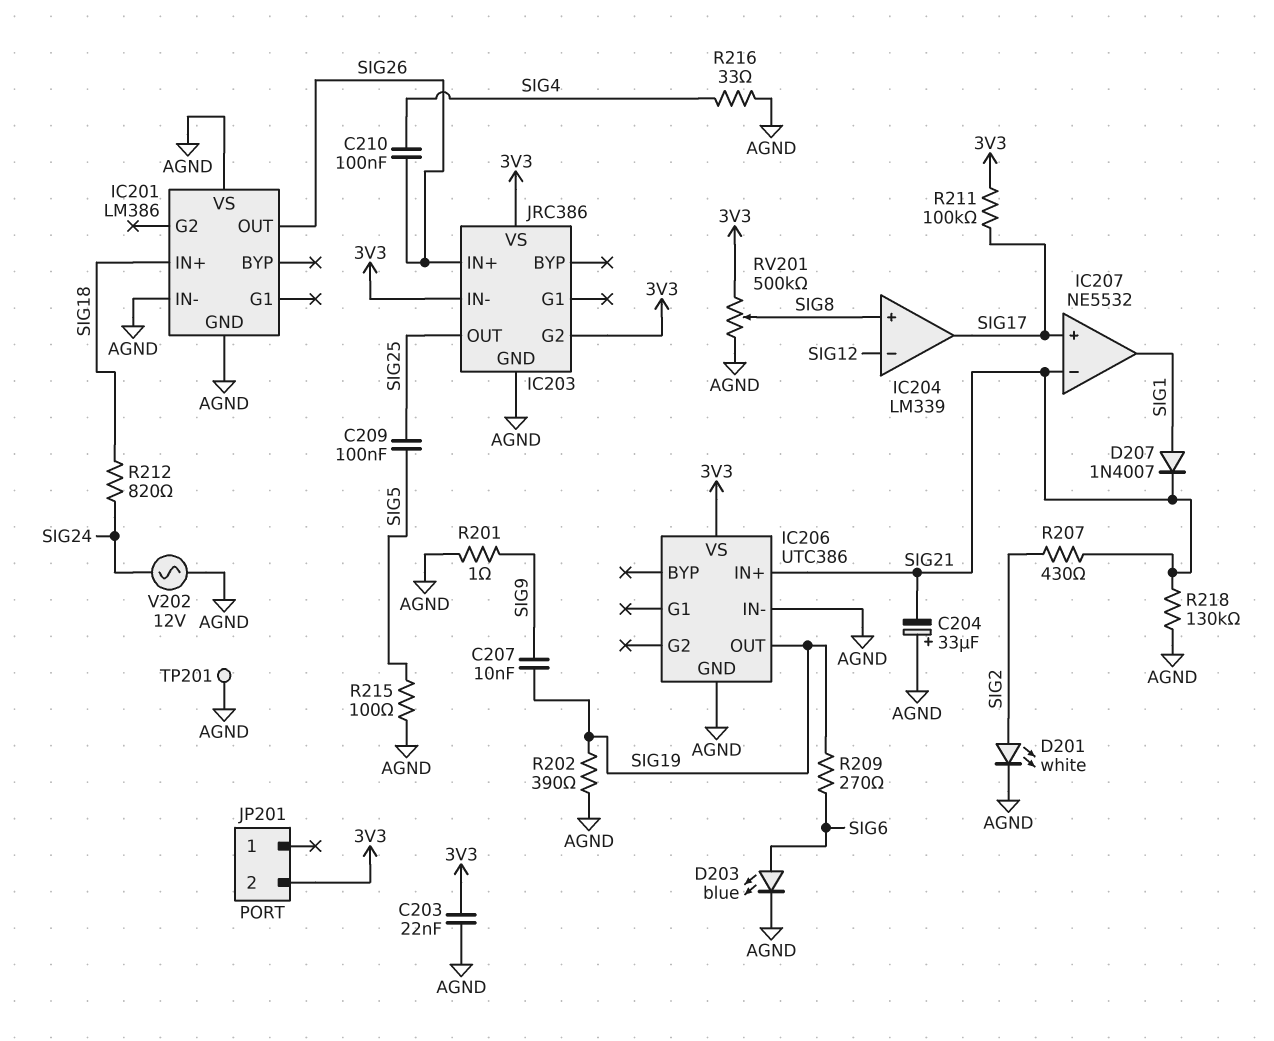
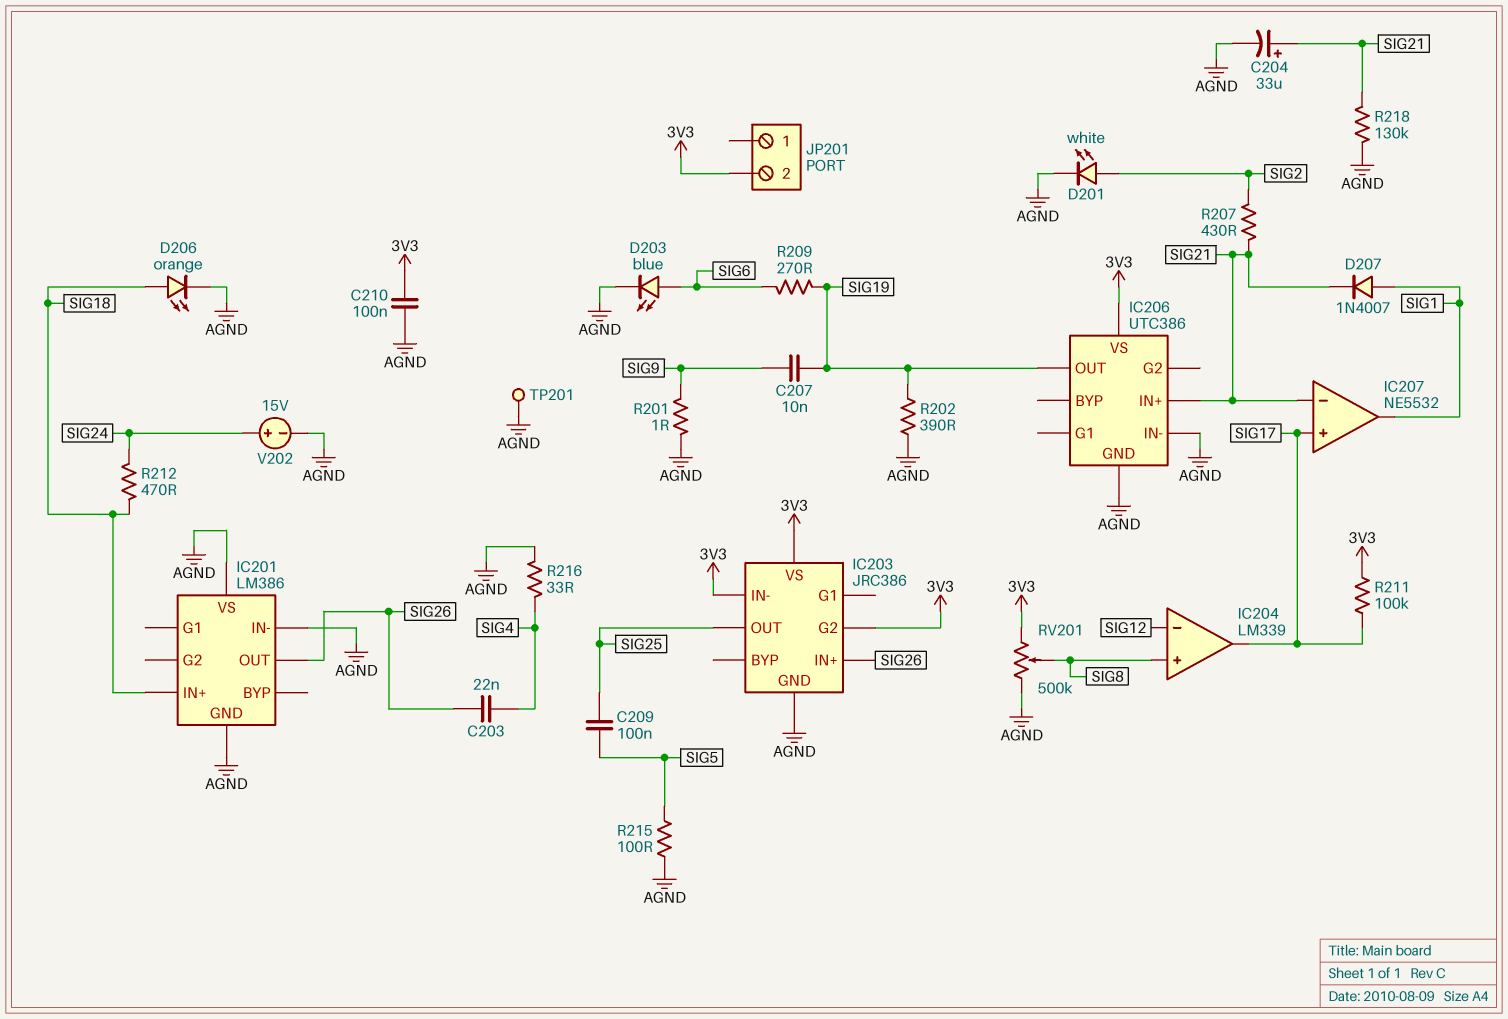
C203: 22nF (3V3, AGND) -> 22nF (SIG4, SIG26)
C204: 33uF (plus AGND, minus SIG21) -> 33uF (plus SIG21, minus AGND)
C210: 100nF (SIG4, SIG26) -> 100nF (3V3, AGND)
D206: none -> LED orange (A SIG18, K AGND)
R212: 820 (SIG18, SIG24) -> 470 (SIG18, SIG24)
V202: AC 12V (AGND, SIG24) -> 15V (plus SIG24, minus AGND)

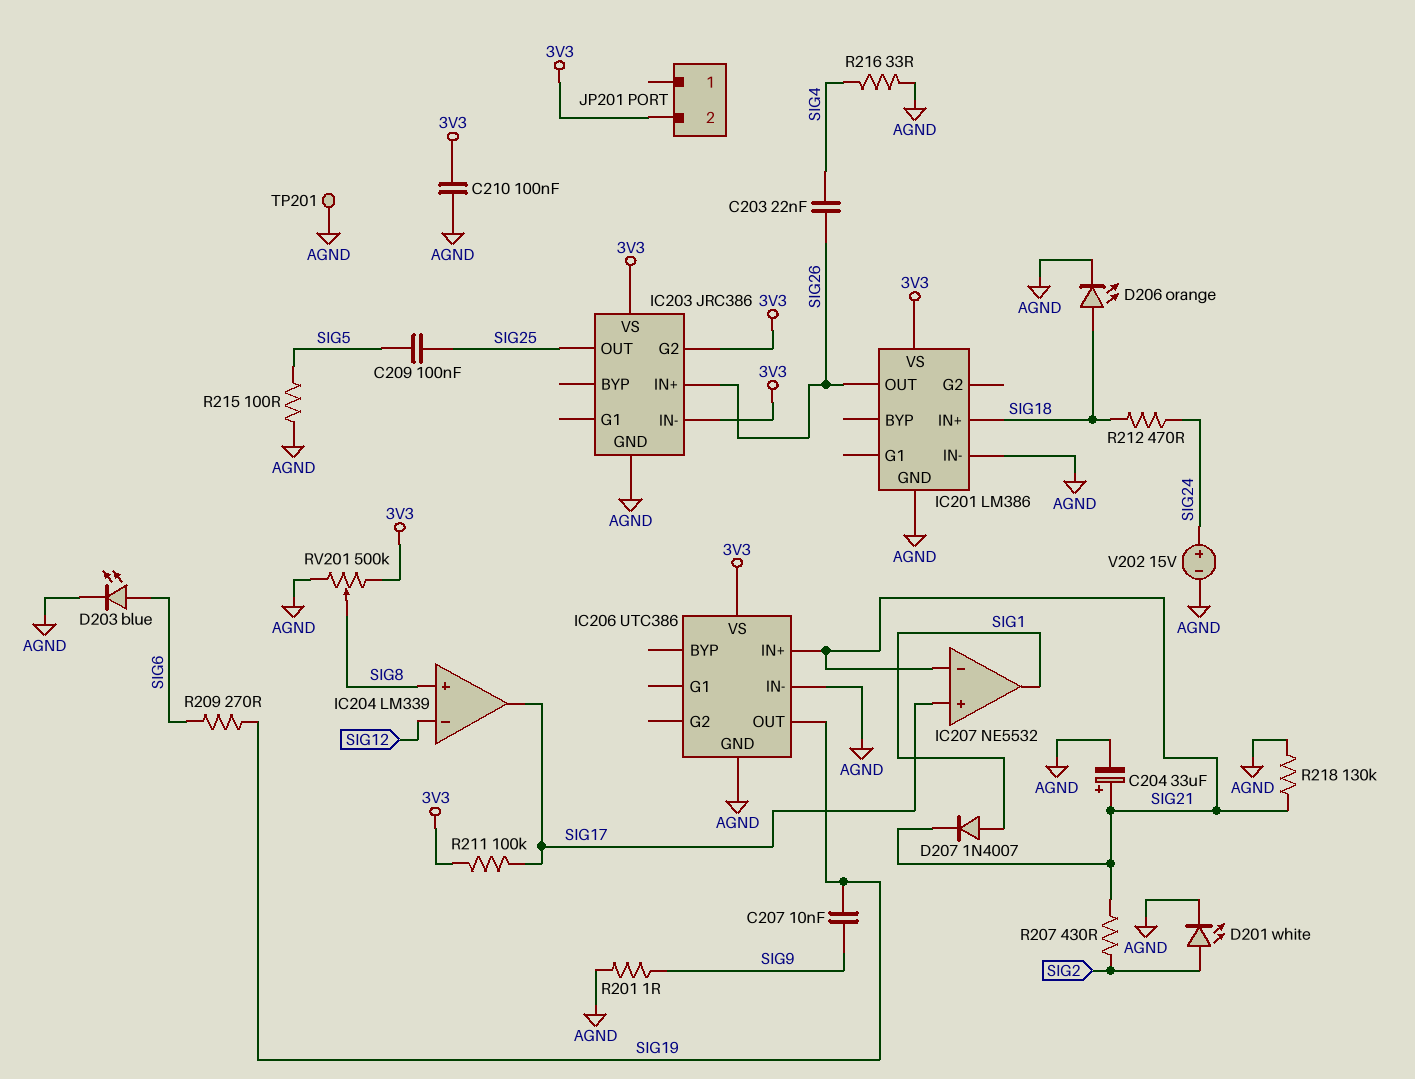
IC201 pin VS: AGND -> 3V3
R202: 390 (AGND, SIG19) -> none

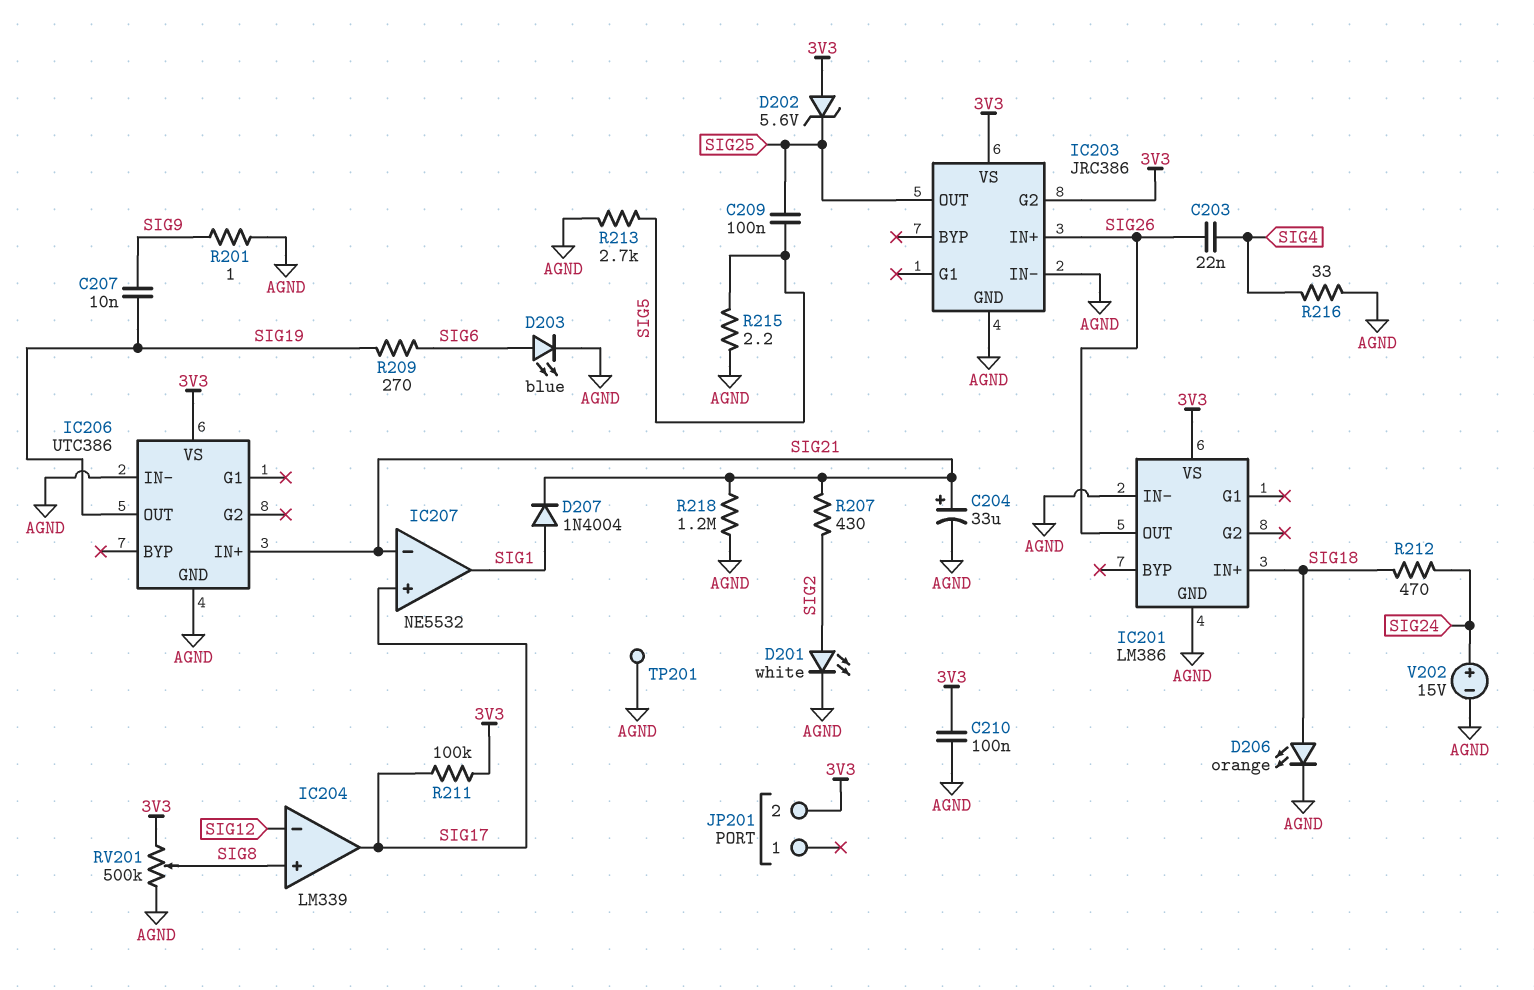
D202: none -> zener 5.6V (A 3V3, K SIG25)
D207: diode 1N4007 (A SIG1, K SIG21) -> diode 1N4004 (A SIG1, K SIG21)
IC203 pin IN-: 3V3 -> AGND
R213: none -> 2.7k (AGND, SIG5)
R215: 100 (AGND, SIG5) -> 2.2 (AGND, SIG5)
R218: 130k (AGND, SIG21) -> 1.2M (AGND, SIG21)

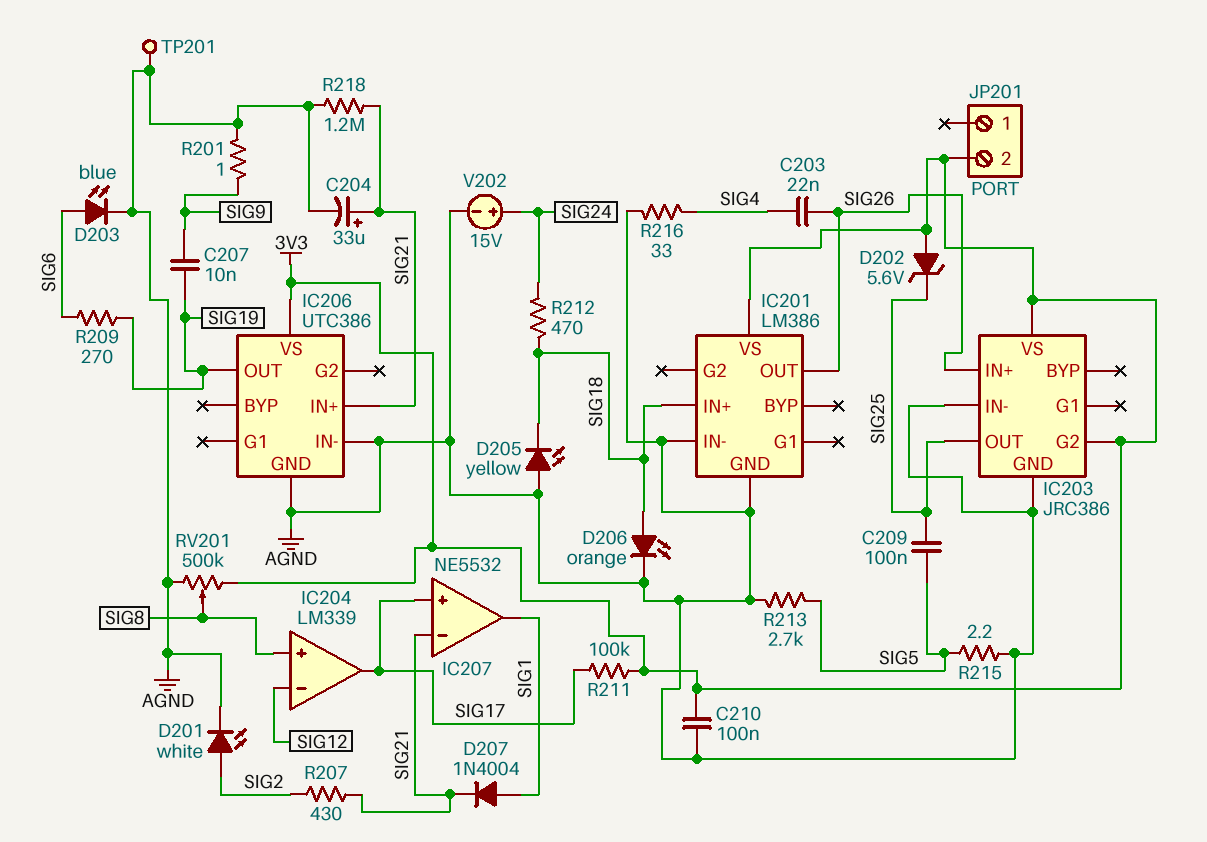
D205: none -> LED yellow (A AGND, K SIG18)

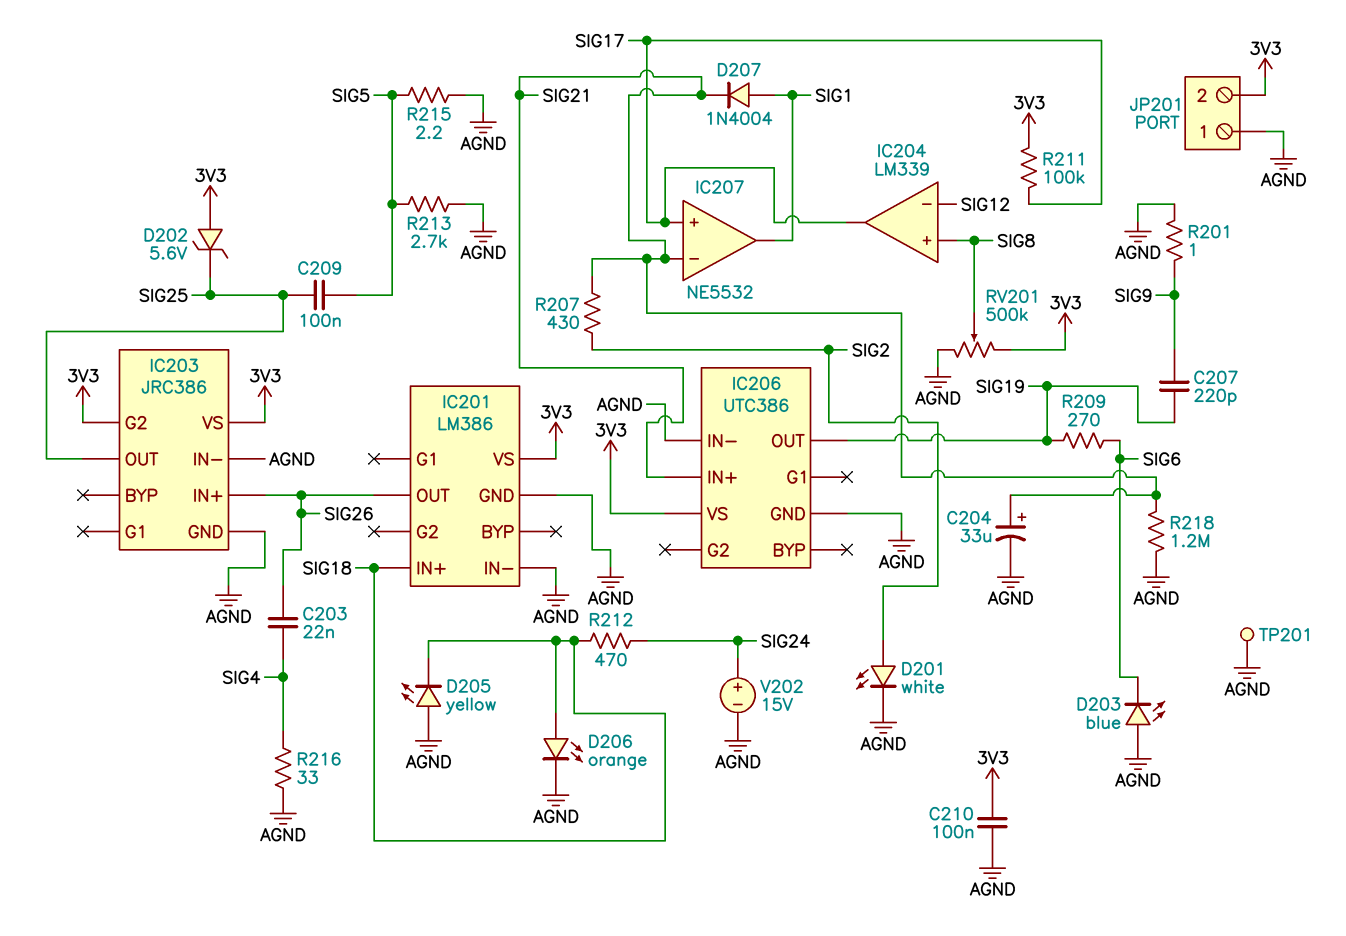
C207: 10nF (SIG9, SIG19) -> 220pF (SIG9, SIG19)
D203: LED blue (A SIG6, K AGND) -> LED blue (A AGND, K SIG6)
JP201 pin 1: none -> AGND

